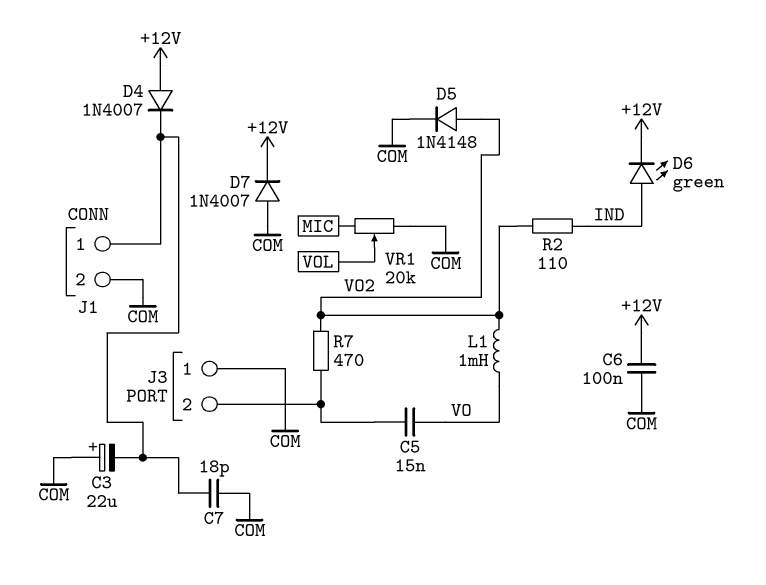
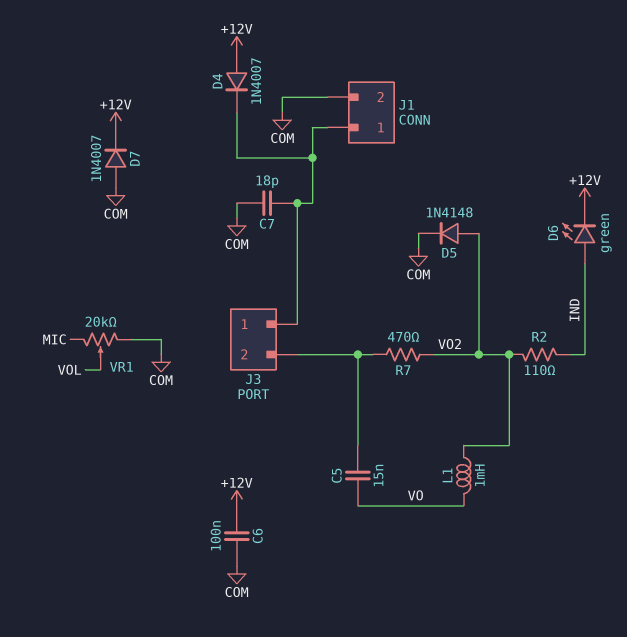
C3: 22uF (plus COM, minus J1/1) -> none
J3 pin 1: COM -> J1/1

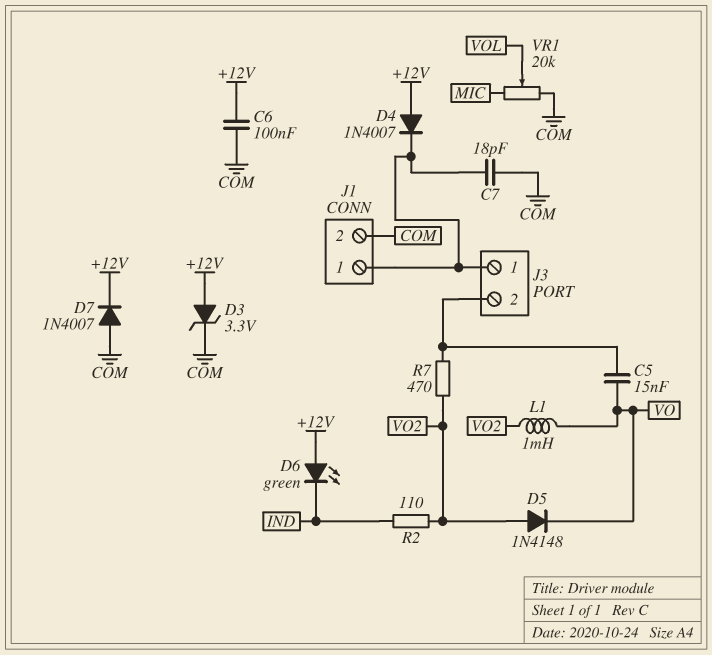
D3: none -> zener 3.3V (A +12V, K COM)
D5: diode 1N4148 (A VO2, K COM) -> diode 1N4148 (A VO2, K VO)
D6: LED green (A IND, K +12V) -> LED green (A +12V, K IND)

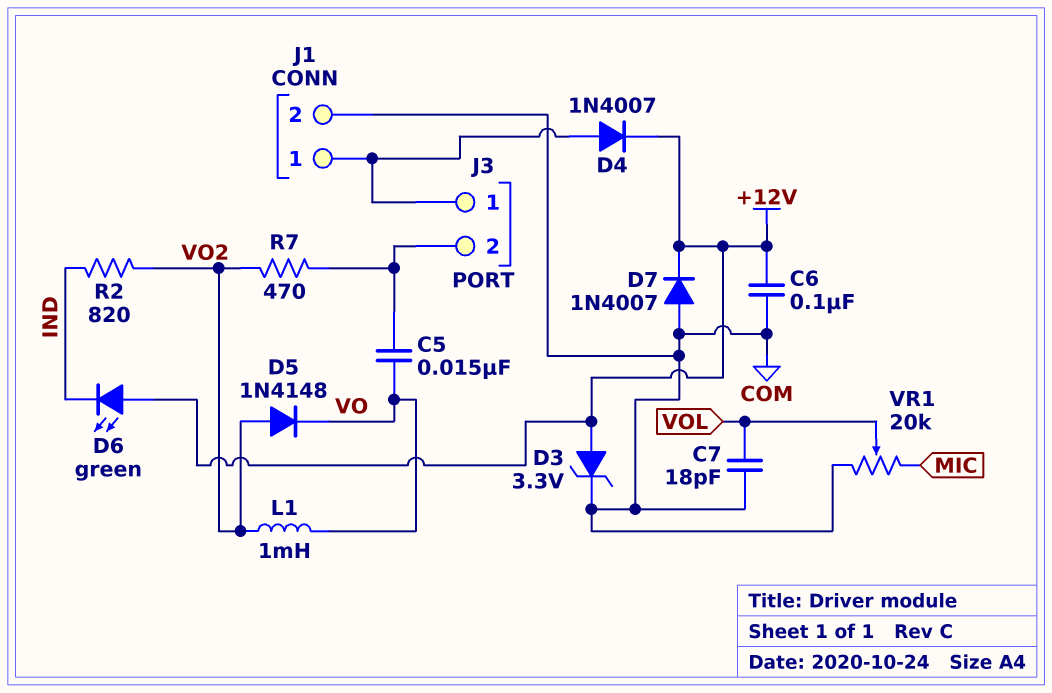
C7: 18pF (COM, J1/1) -> 18pF (COM, VOL)
D4: diode 1N4007 (A +12V, K J1/1) -> diode 1N4007 (A J1/1, K +12V)
R2: 110 (IND, VO2) -> 820 (IND, VO2)

